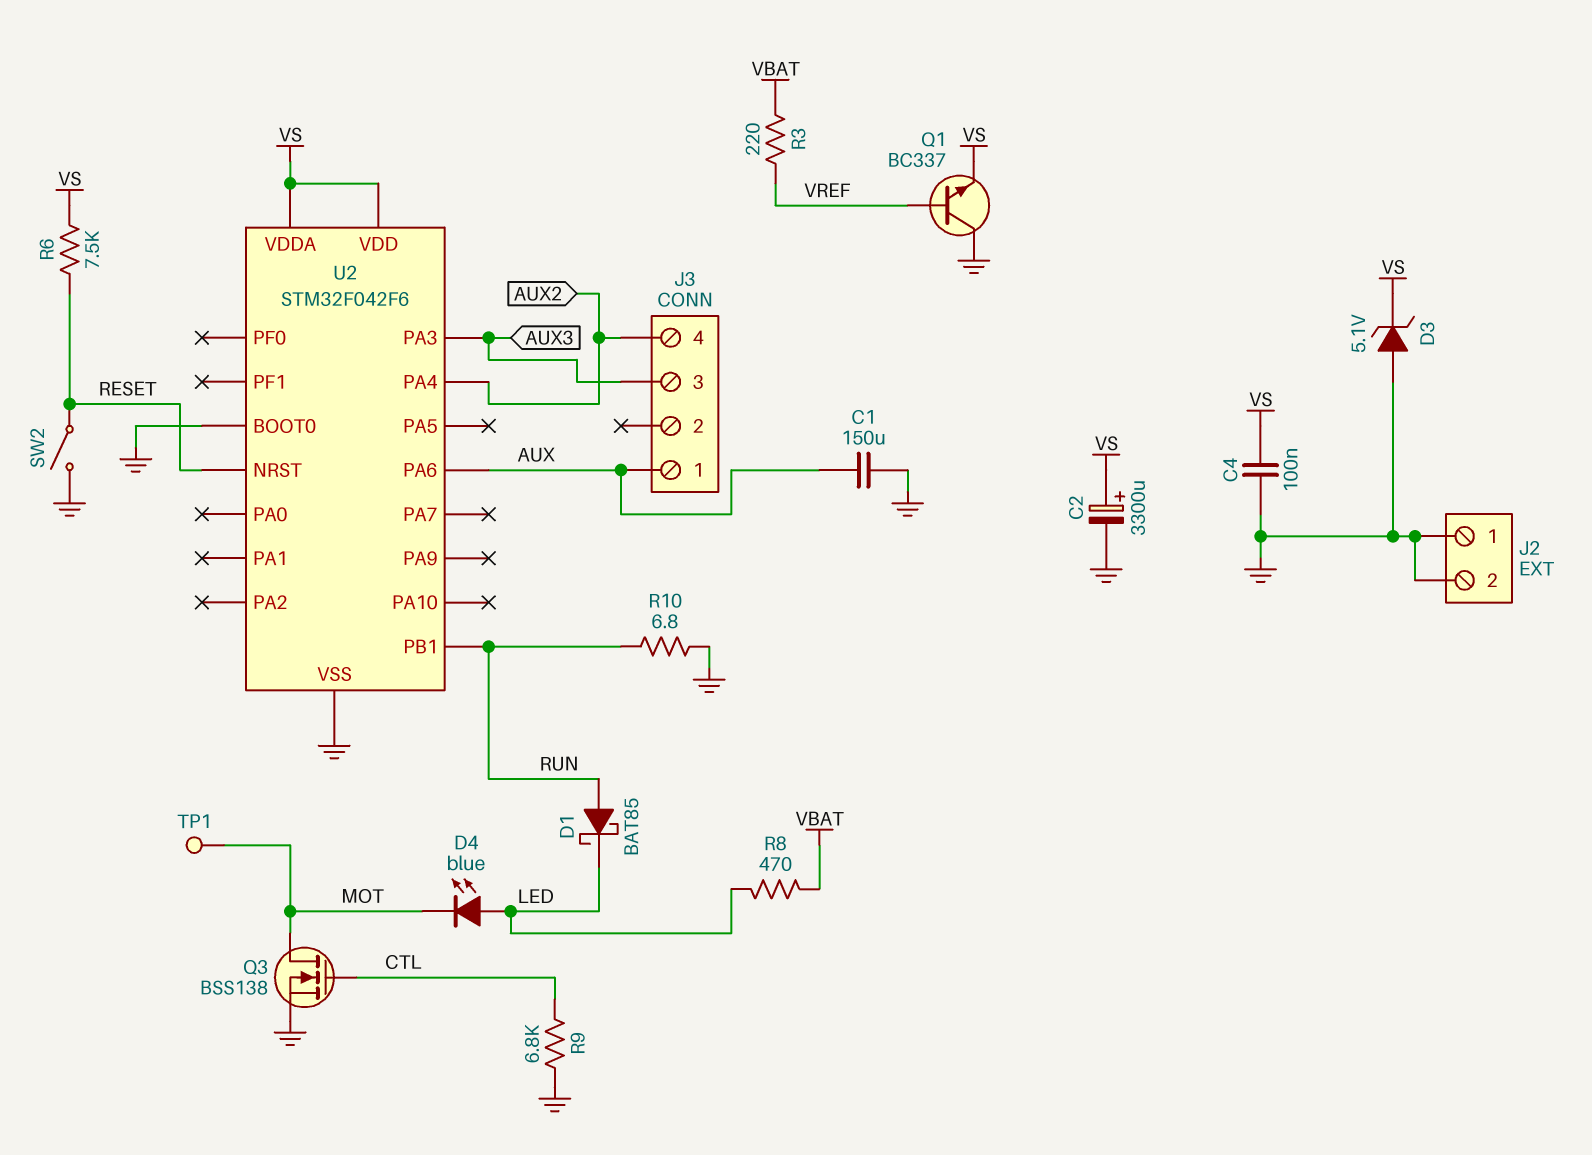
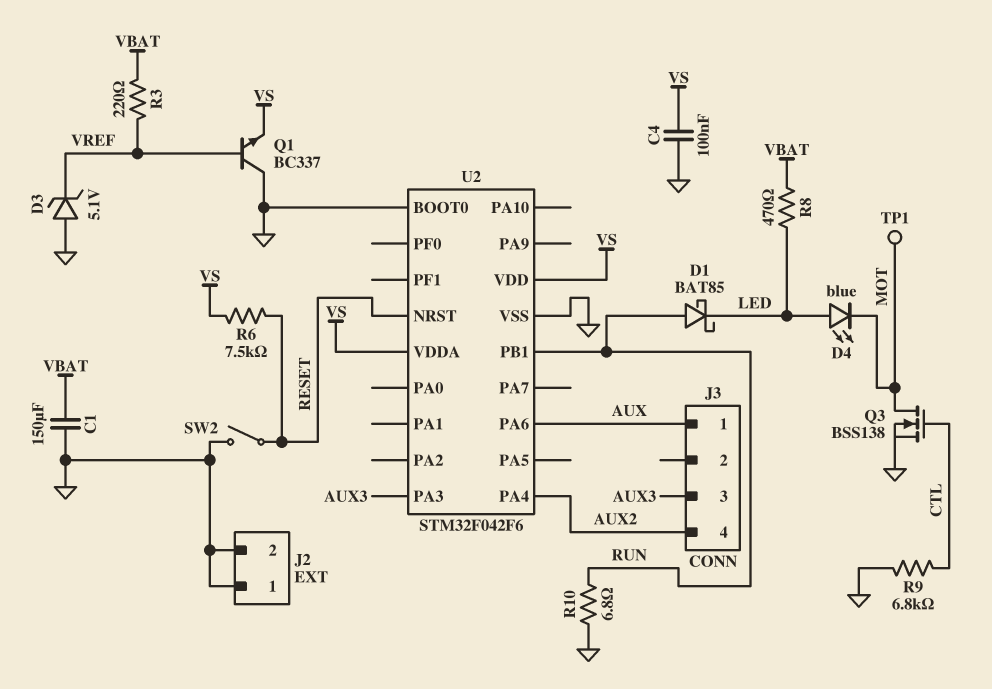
C1: 150uF (AUX, GND) -> 150uF (GND, VBAT)
C2: 3300uF (plus VS, minus GND) -> none
D3: zener 5.1V (A GND, K VS) -> zener 5.1V (A GND, K VREF)

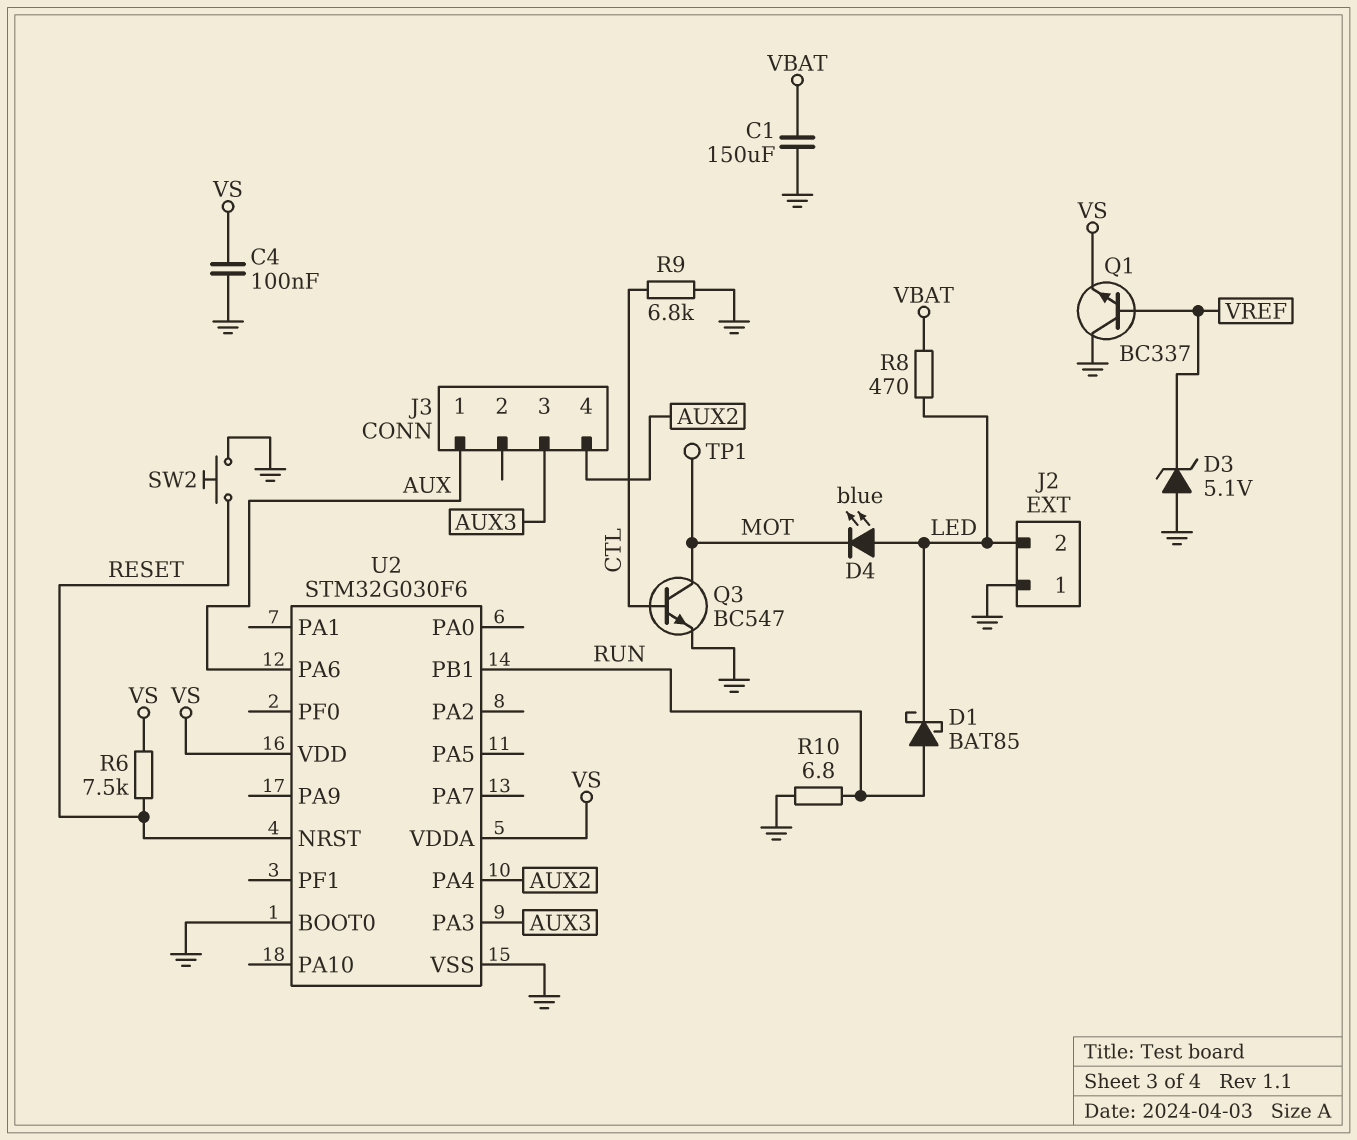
J2 pin 2: GND -> LED
Q3: NMOS BSS138 (G CTL, D MOT, S GND) -> NPN BC547 (B CTL, C MOT, E GND)
R3: 220 (VBAT, VREF) -> none
SW2: switch (GND, RESET) -> button (GND, RESET)
U2: STM32F042F6 -> STM32G030F6

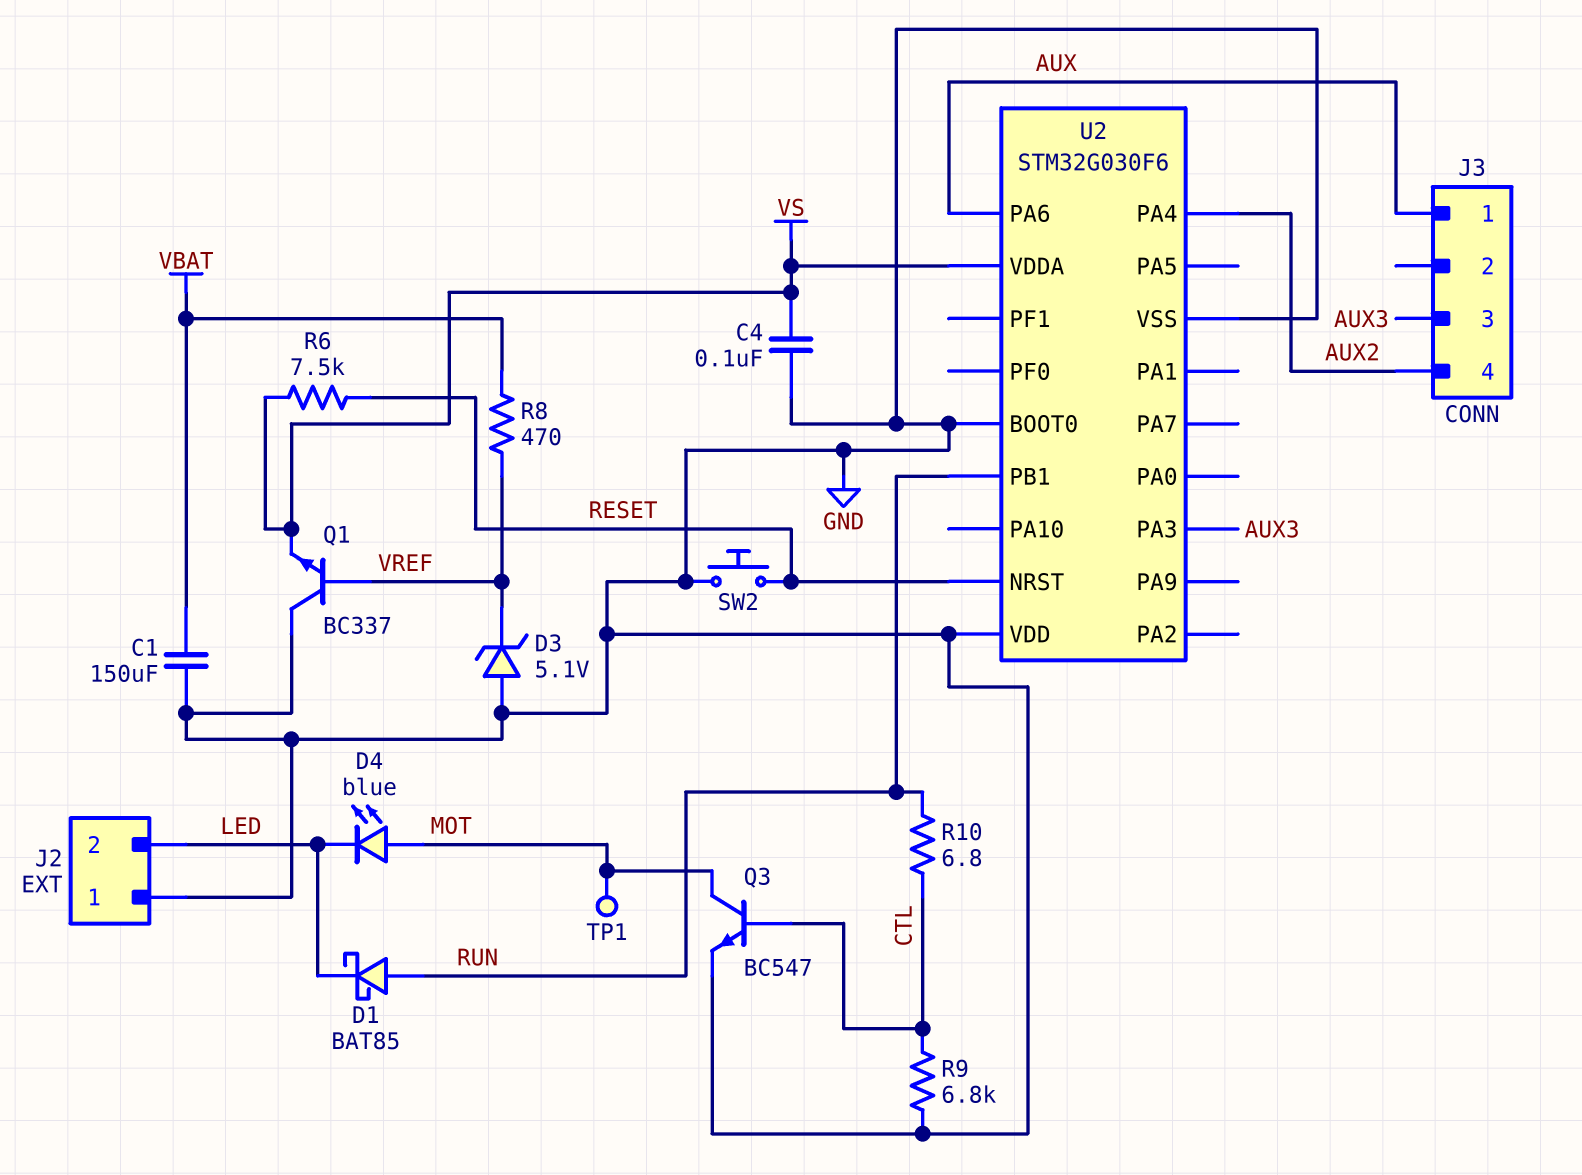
D4: LED blue (A LED, K MOT) -> LED blue (A MOT, K LED)
R8: 470 (LED, VBAT) -> 470 (VBAT, VREF)
R10: 6.8 (GND, RUN) -> 6.8 (CTL, RUN)
U2 pin VDD: VS -> GND

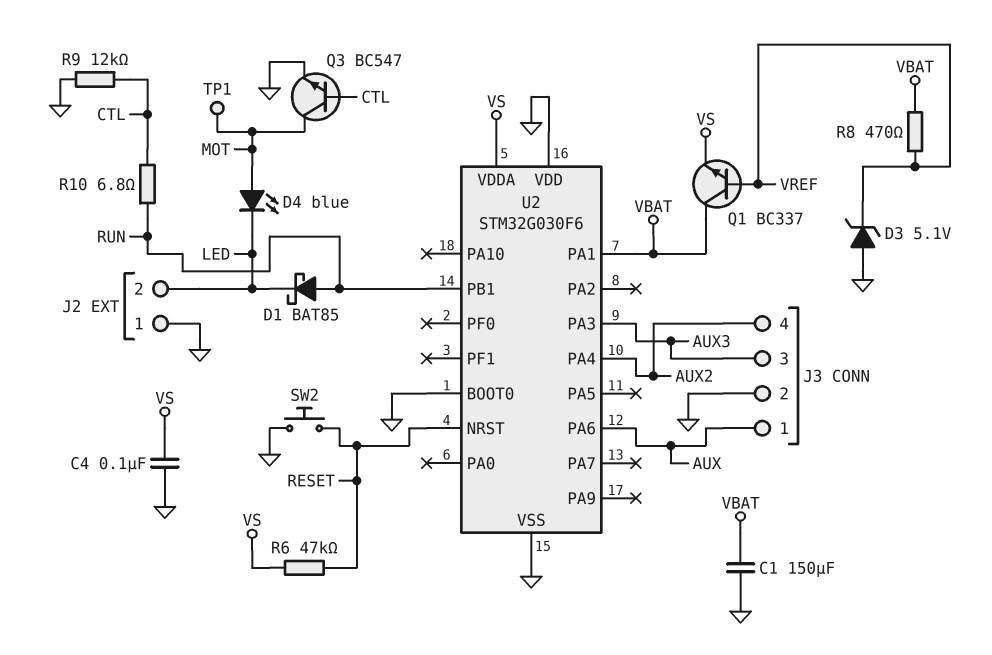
J3 pin 2: none -> GND
Q1: NPN BC337 (B VREF, C GND, E VS) -> NPN BC337 (B VREF, C VBAT, E VS)
R6: 7.5k (RESET, VS) -> 47k (RESET, VS)
R9: 6.8k (CTL, GND) -> 12k (CTL, GND)
U2 pin PA1: none -> VBAT

